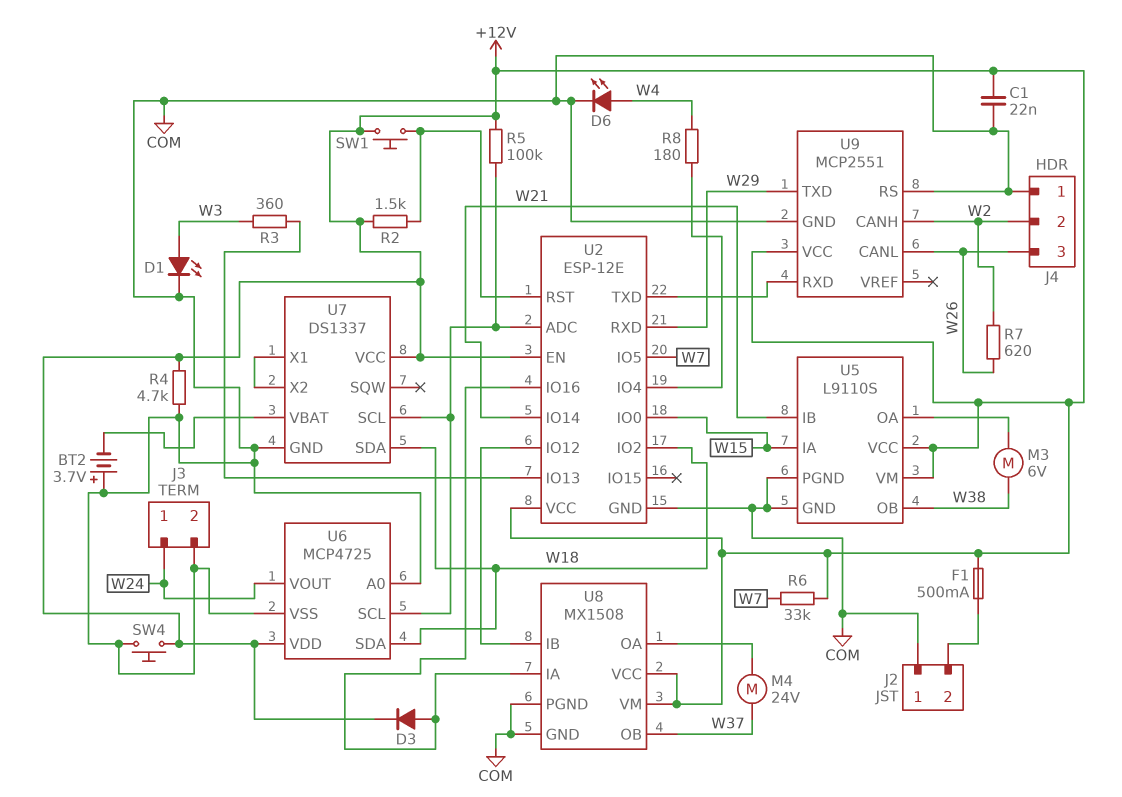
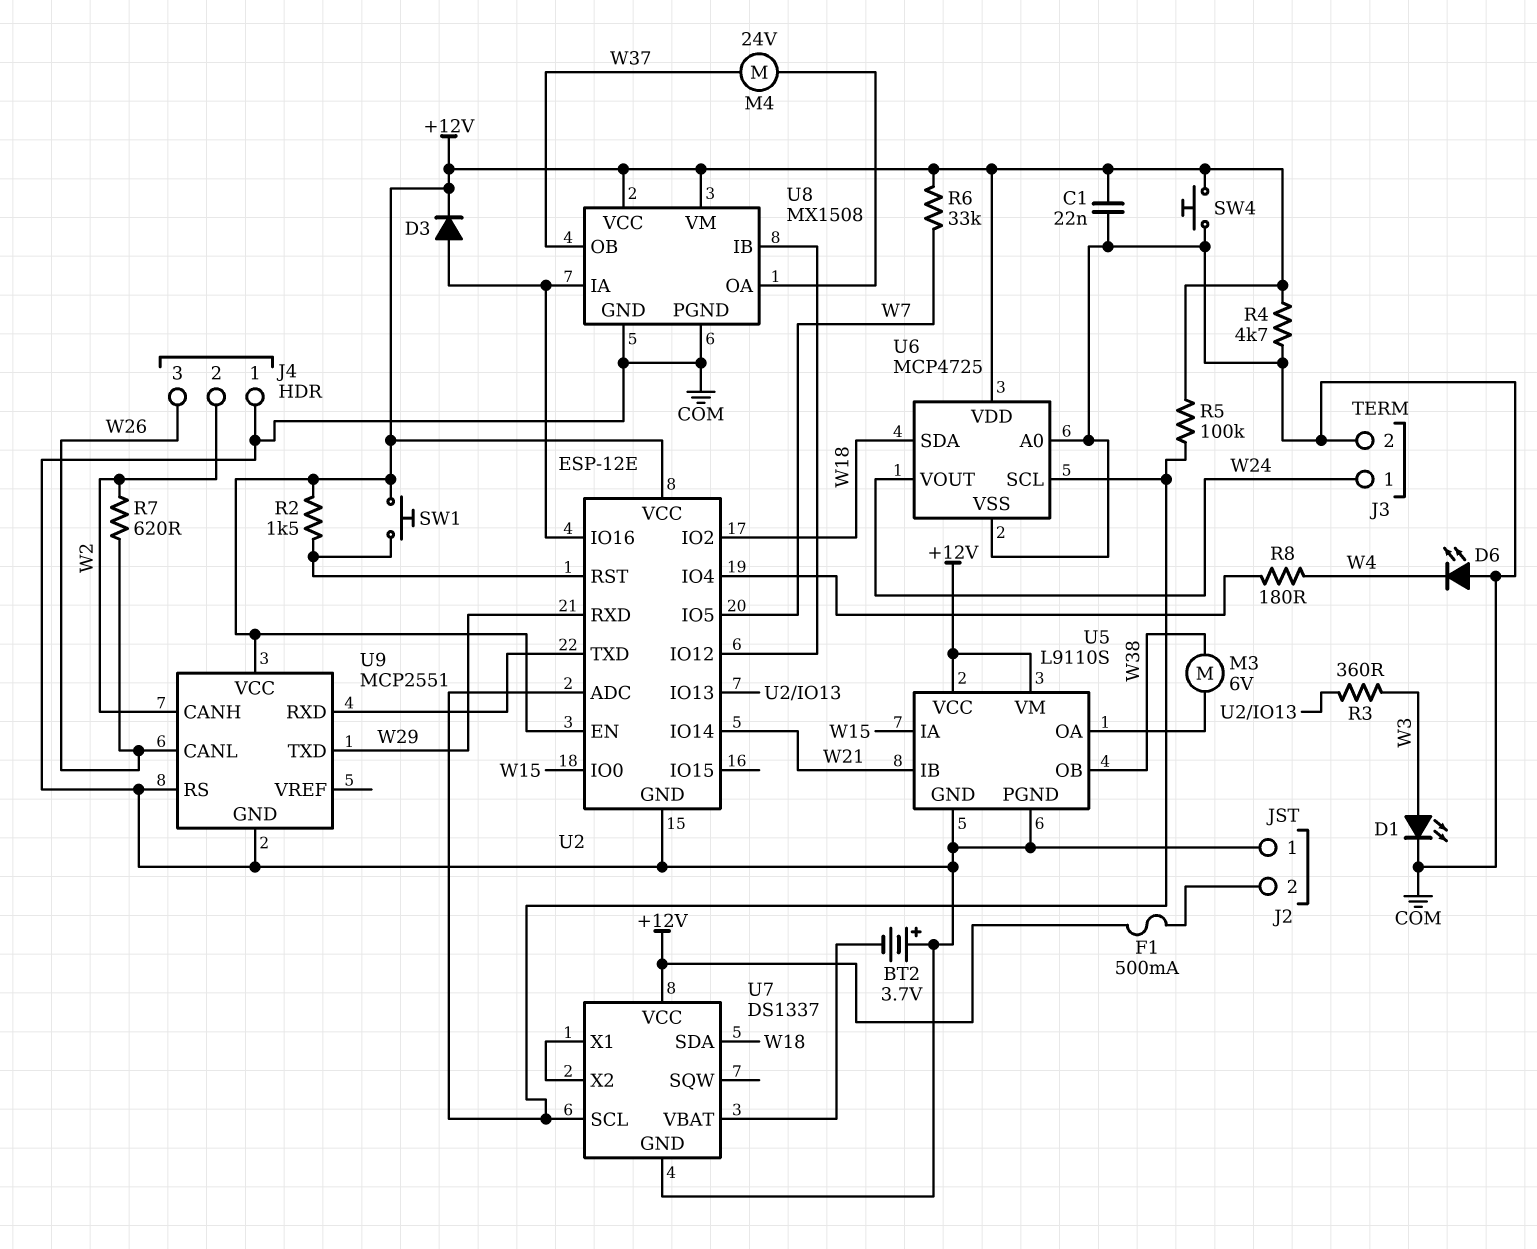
D6: LED (A W4, K COM) -> LED (A COM, K W4)

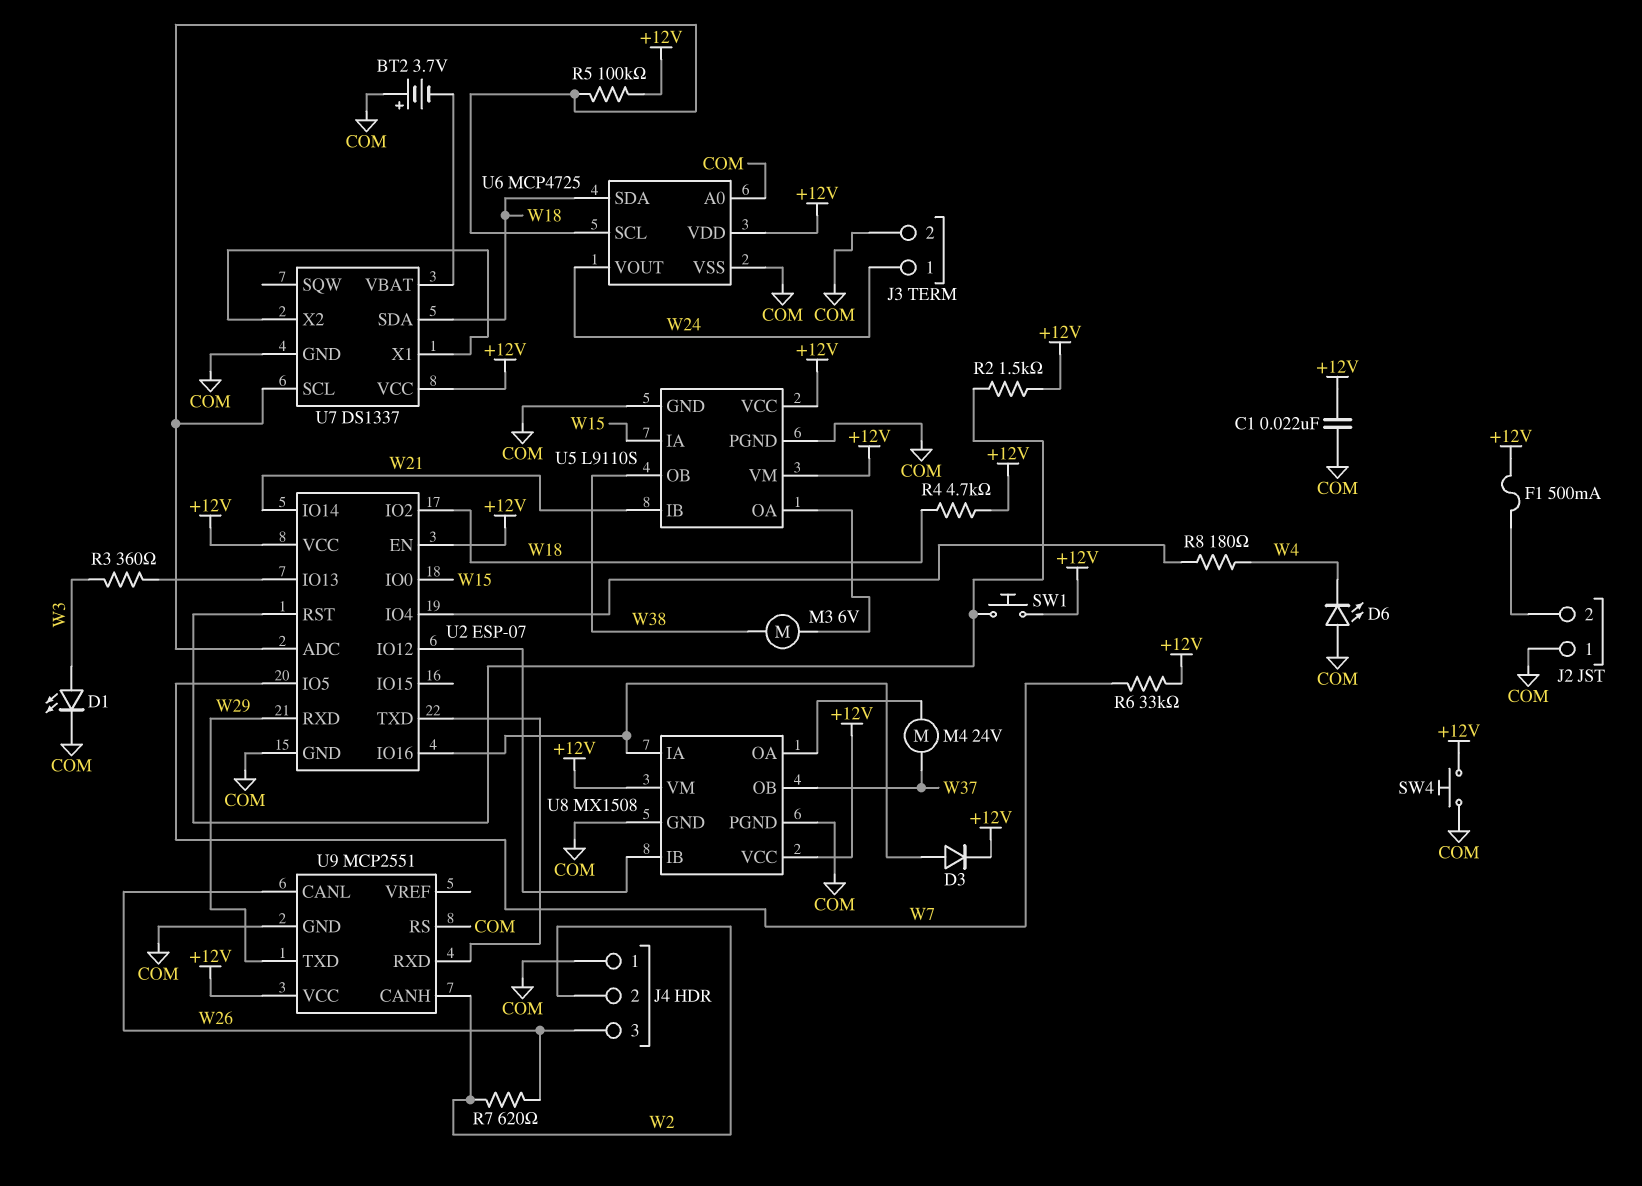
R4: 4.7k (+12V, COM) -> 4.7k (+12V, W18)
U2: ESP-12E -> ESP-07

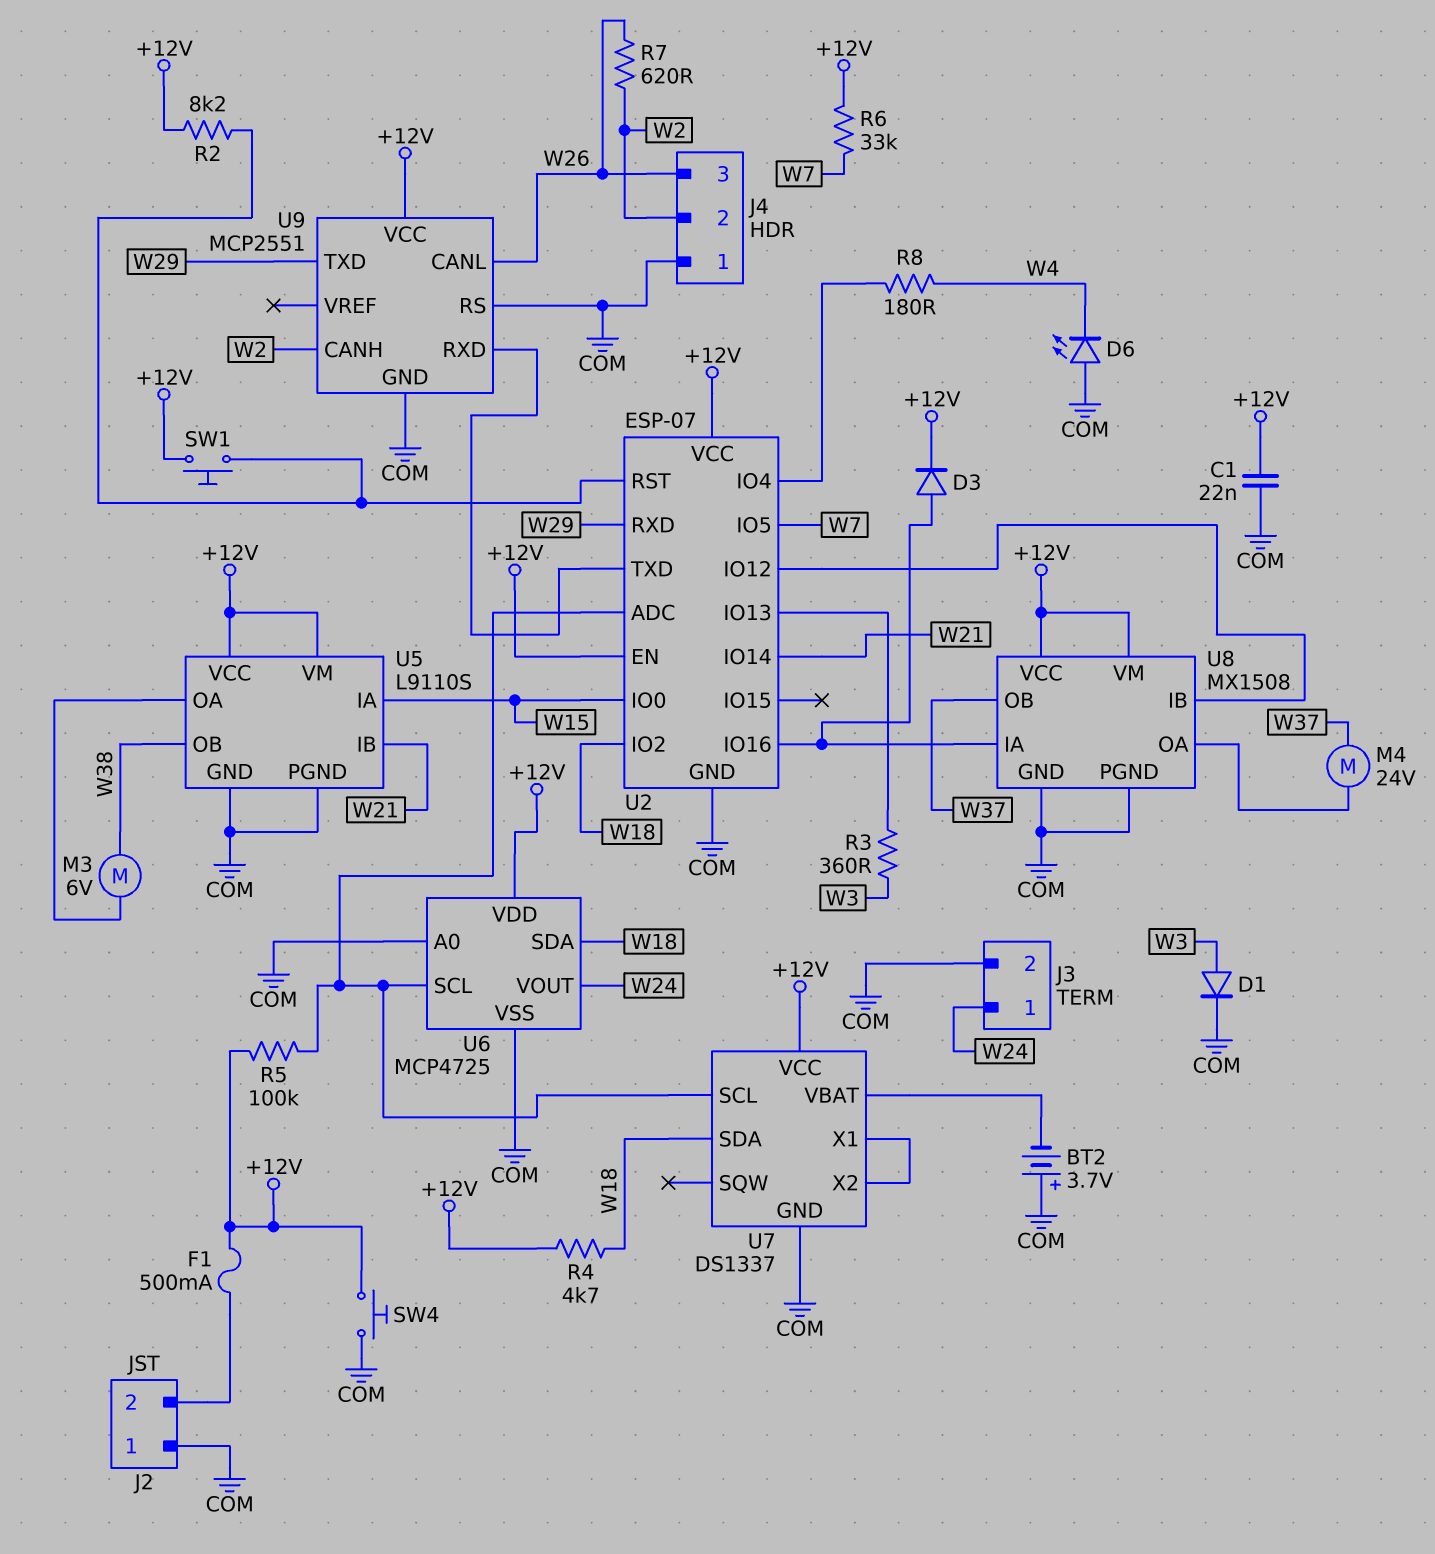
D1: LED (A W3, K COM) -> diode (A W3, K COM)
R2: 1.5k (+12V, U2/RST) -> 8.2k (+12V, U2/RST)

